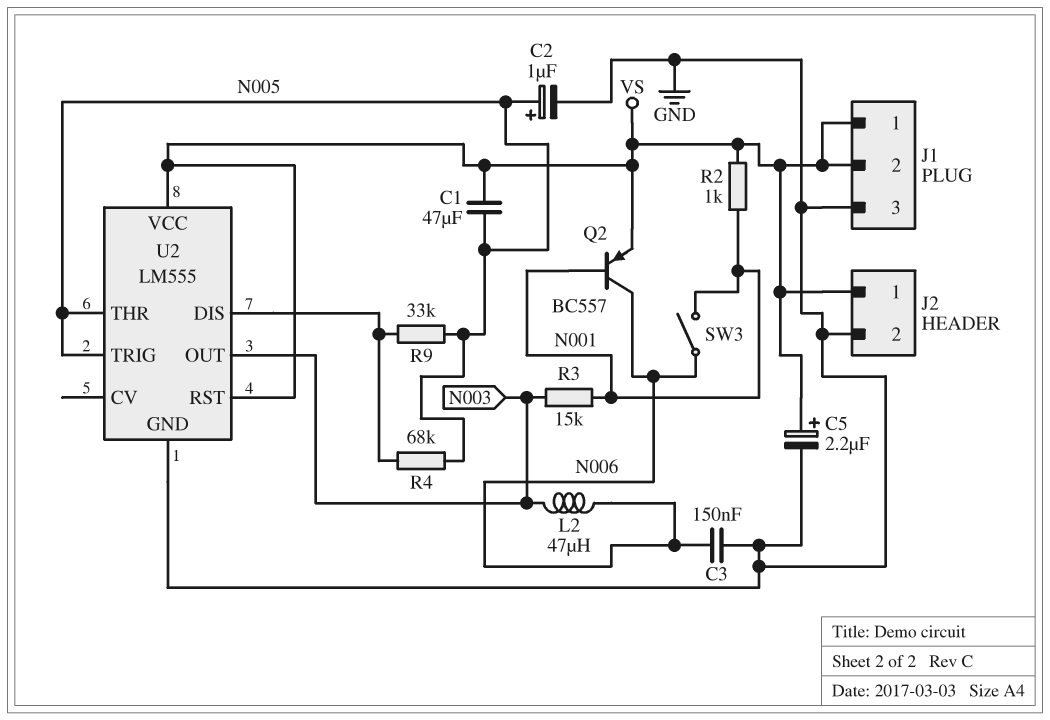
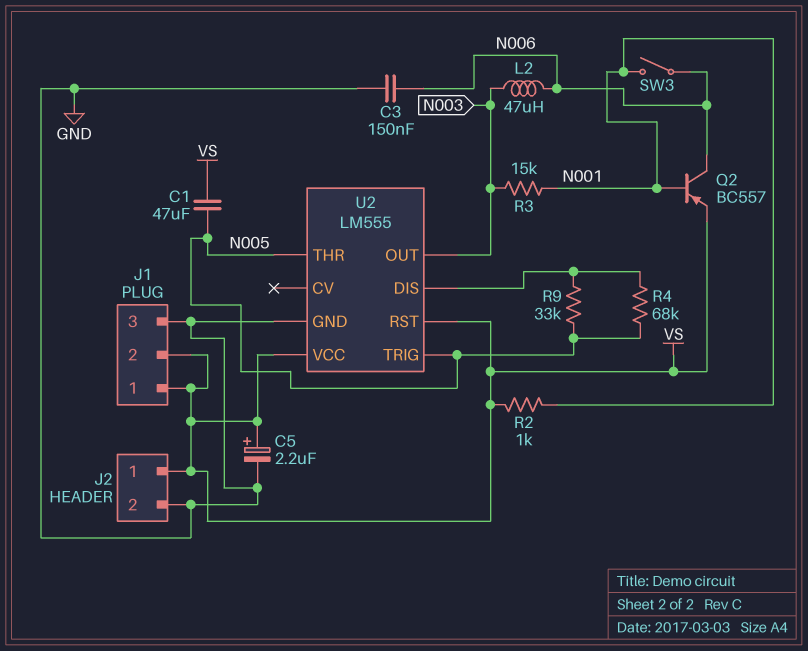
C2: 1uF (plus N005, minus GND) -> none

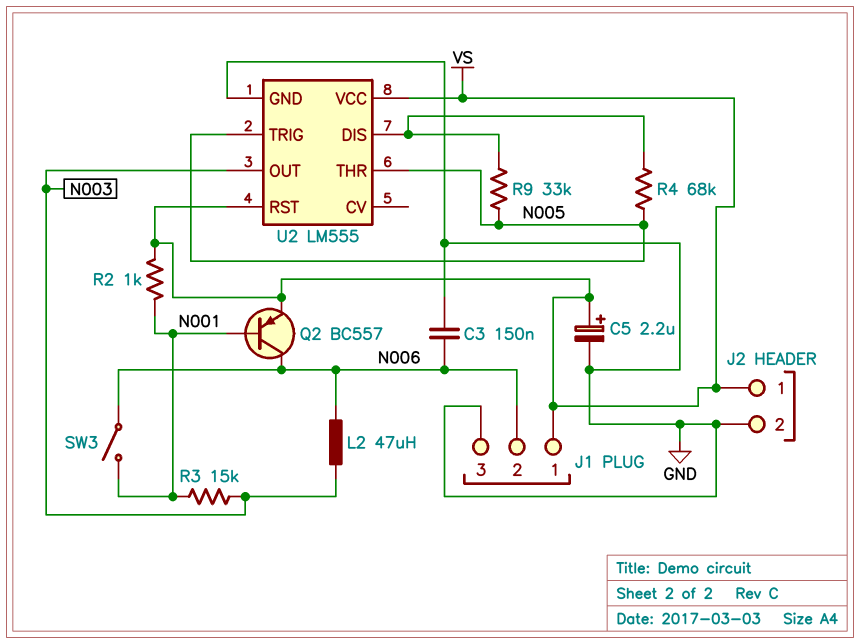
C1: 47uF (N005, VS) -> none
J1 pin 2: VS -> N006

